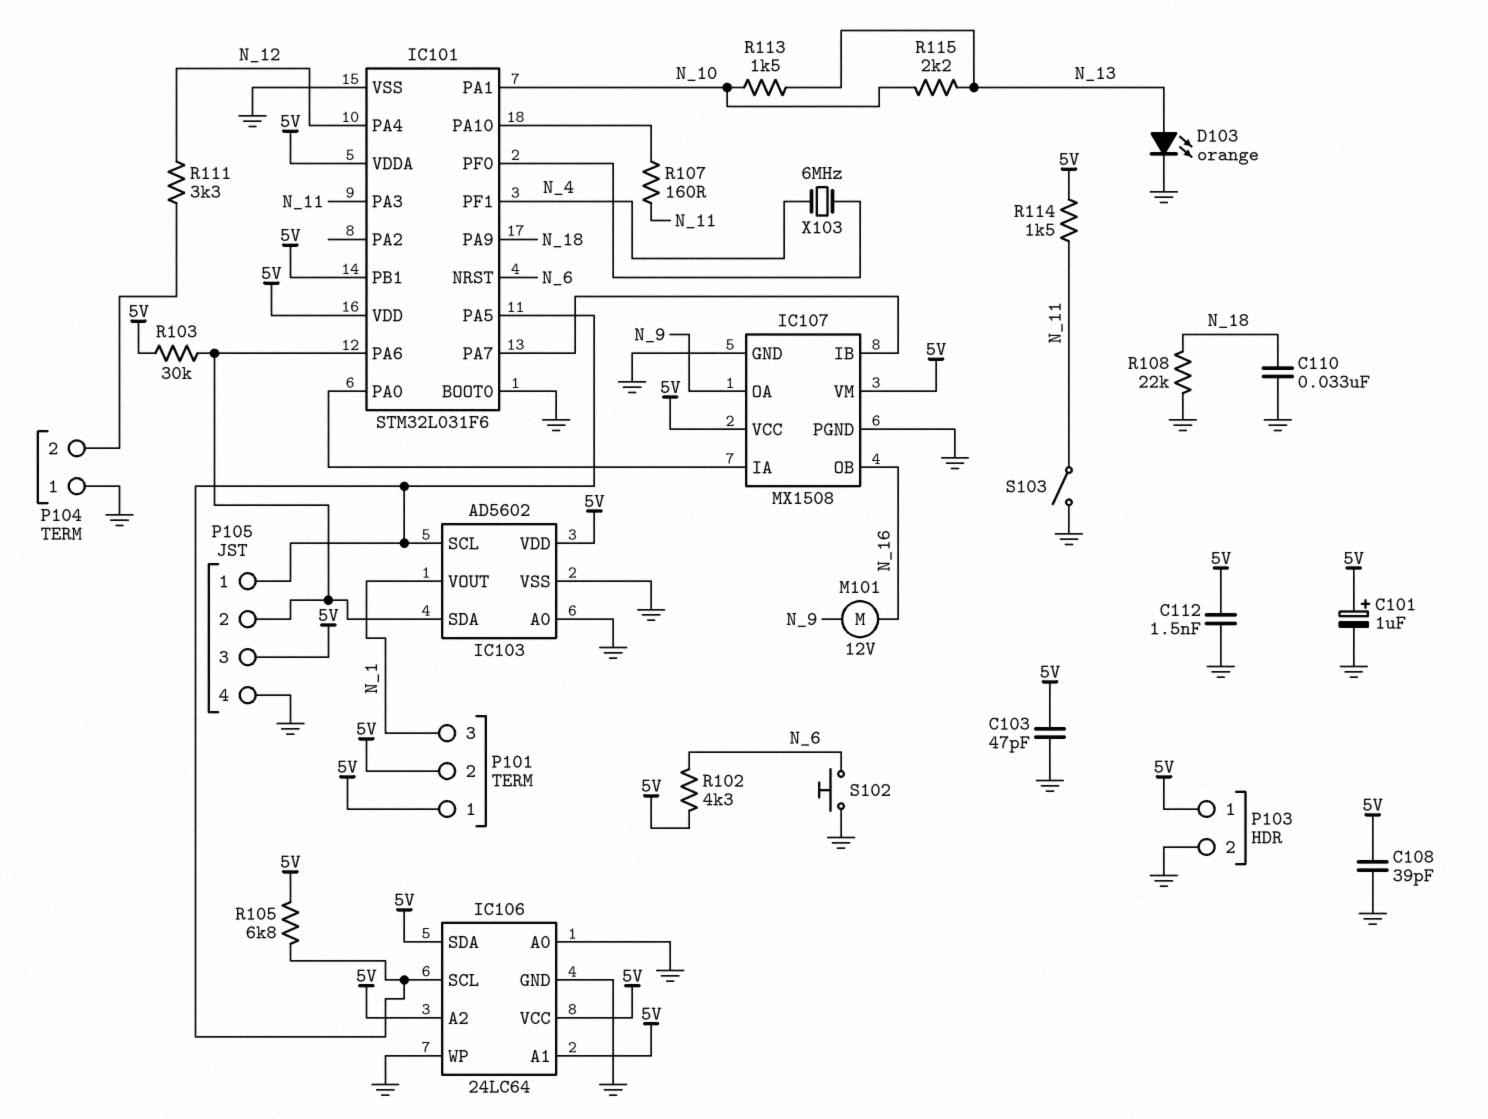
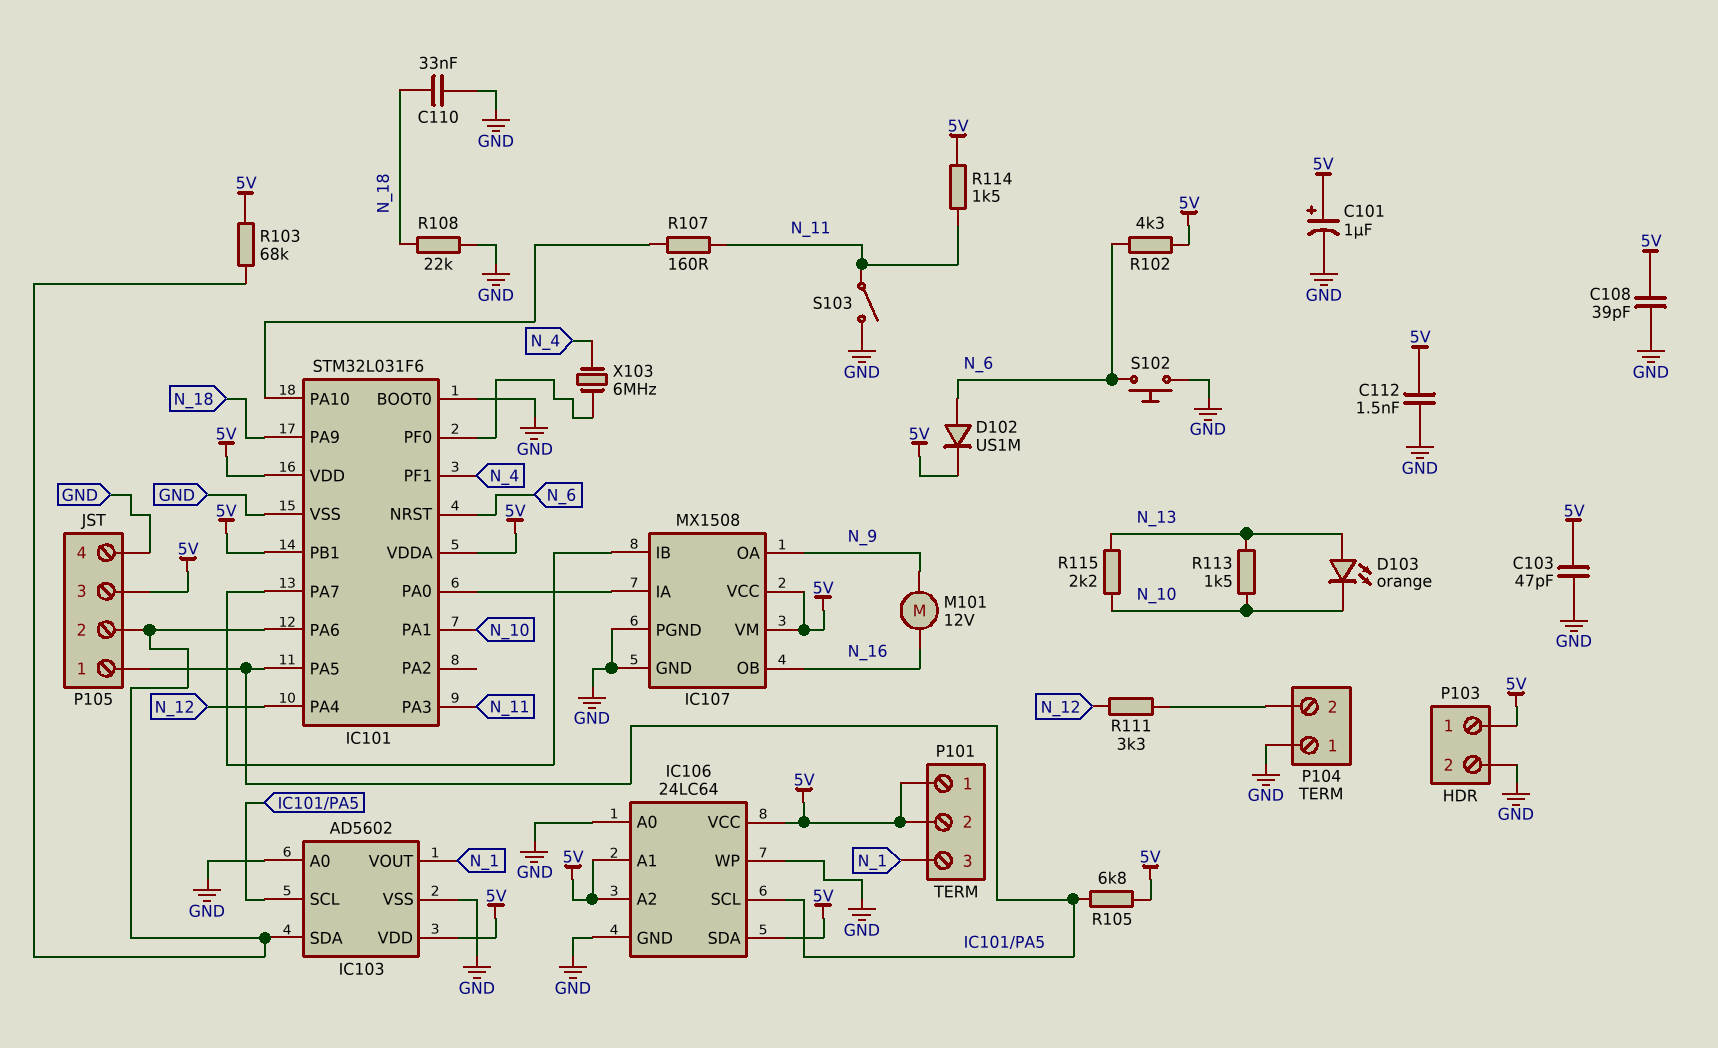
D102: none -> diode US1M (A N_6, K 5V)
D103: LED orange (A N_13, K GND) -> LED orange (A N_13, K N_10)
R103: 30k (5V, IC101/PA6) -> 68k (5V, IC101/PA6)

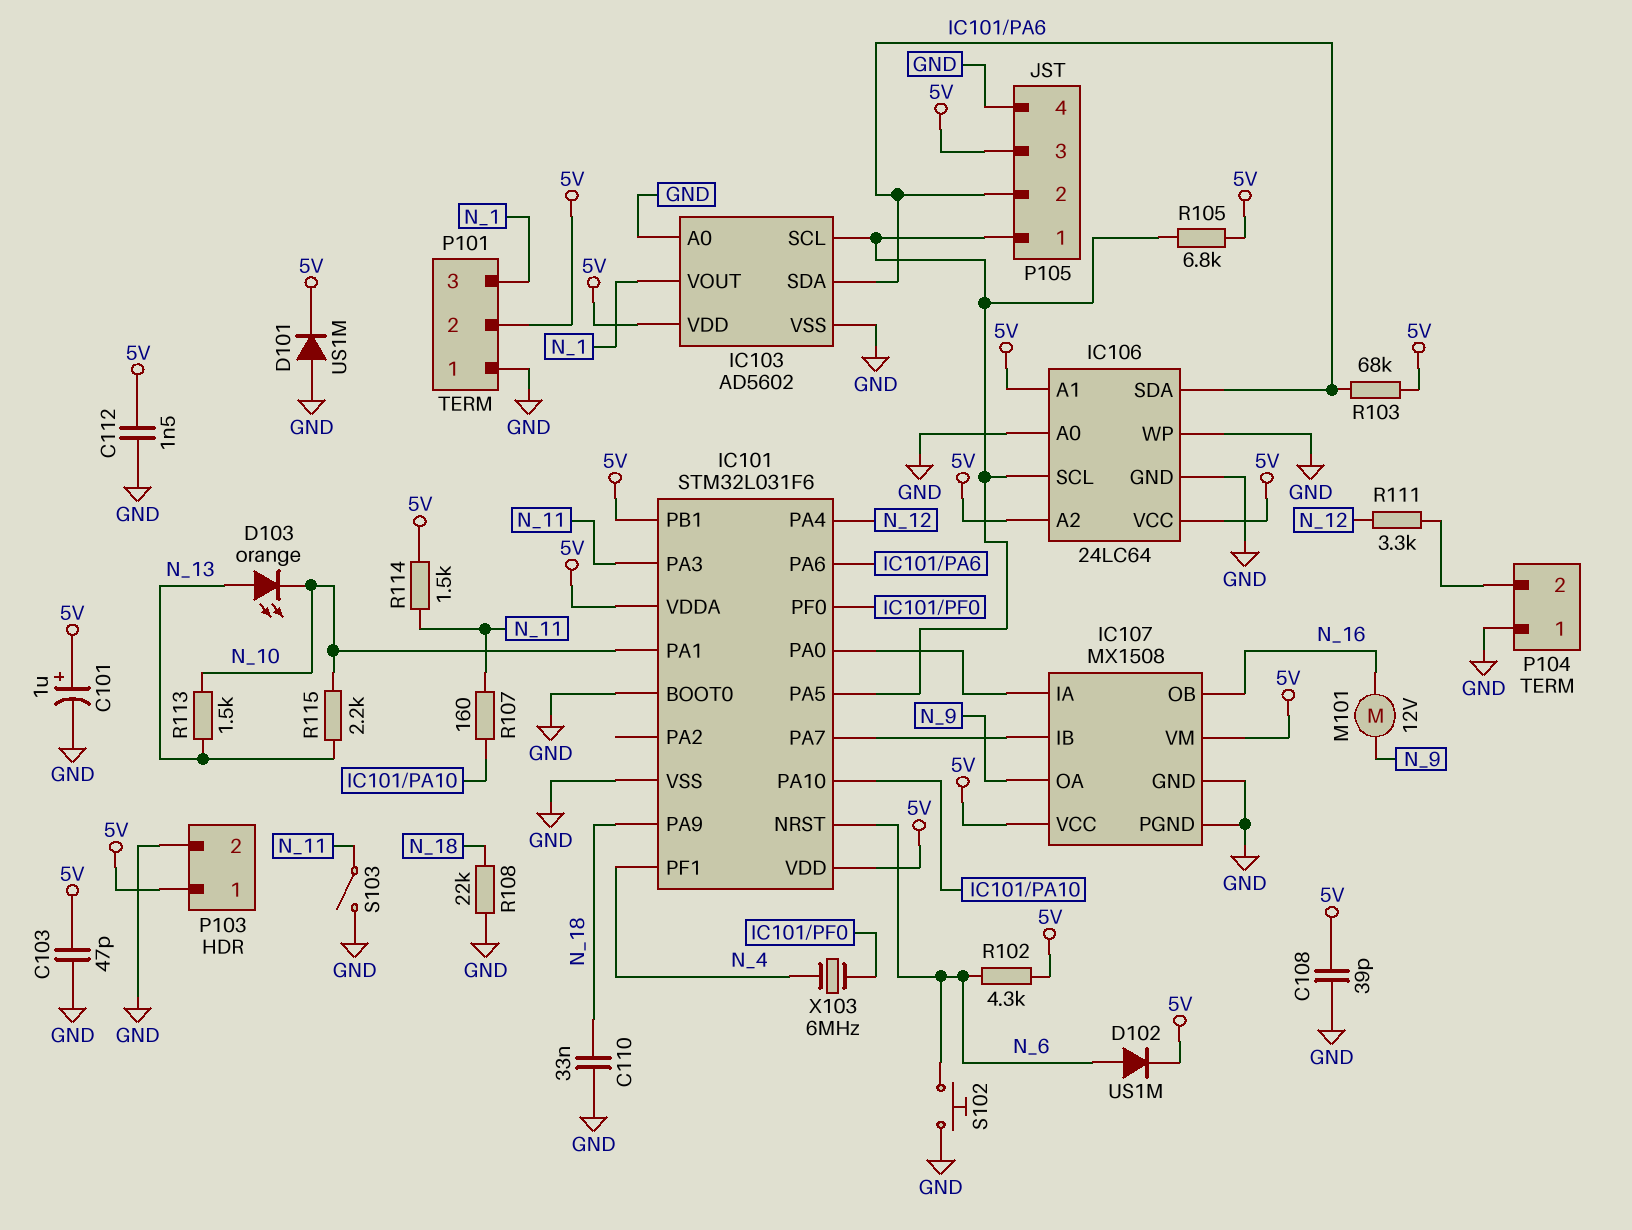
D101: none -> diode US1M (A GND, K 5V)
IC106 pin SDA: 5V -> IC101/PA6
P101 pin 1: 5V -> GND

